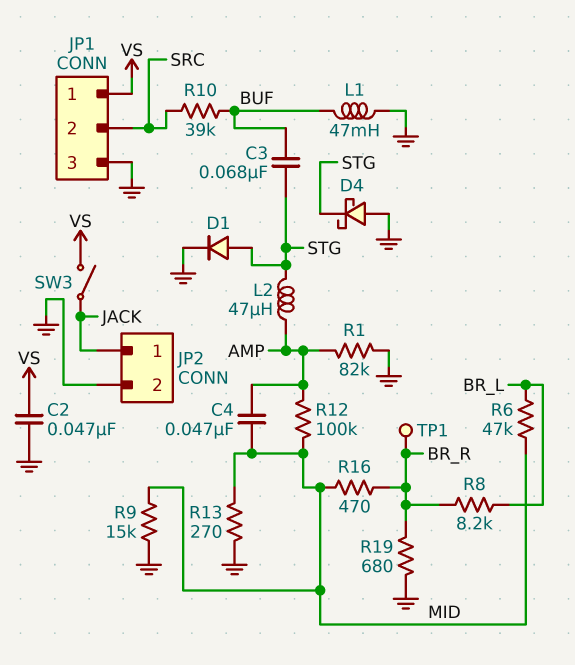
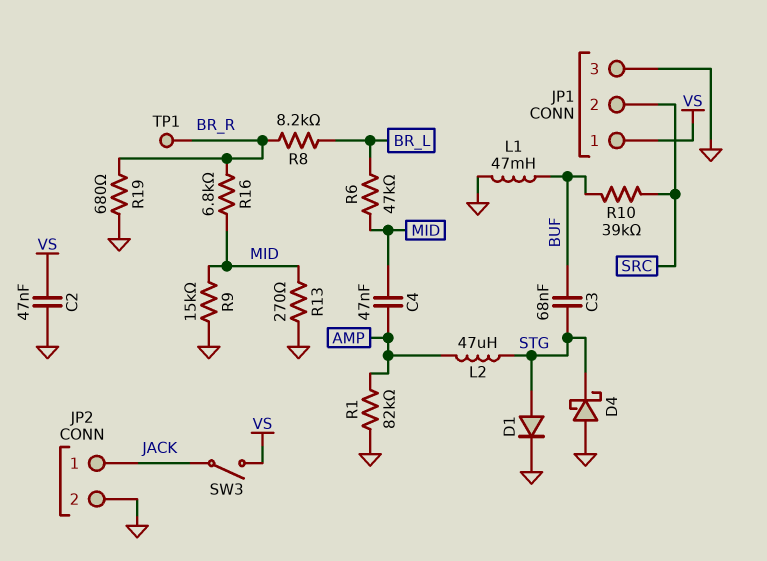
R12: 100k (AMP, MID) -> none
R16: 470 (BR_R, MID) -> 6.8k (BR_R, MID)

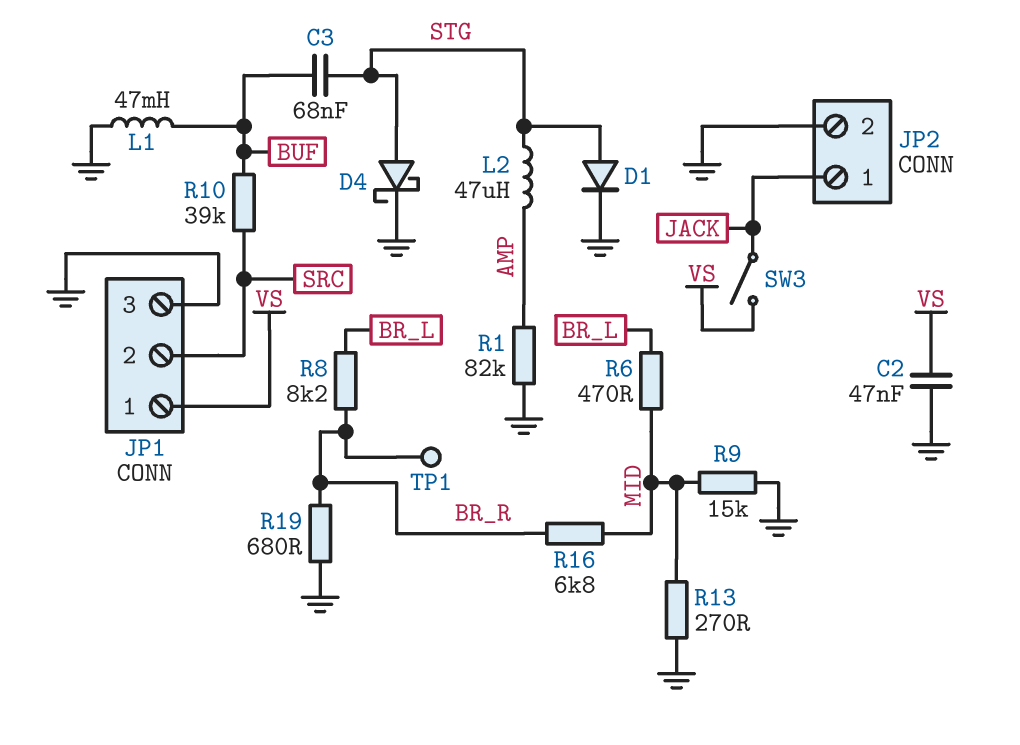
C4: 47nF (AMP, MID) -> none
D4: schottky (A GND, K STG) -> schottky (A STG, K GND)
R6: 47k (BR_L, MID) -> 470 (BR_L, MID)

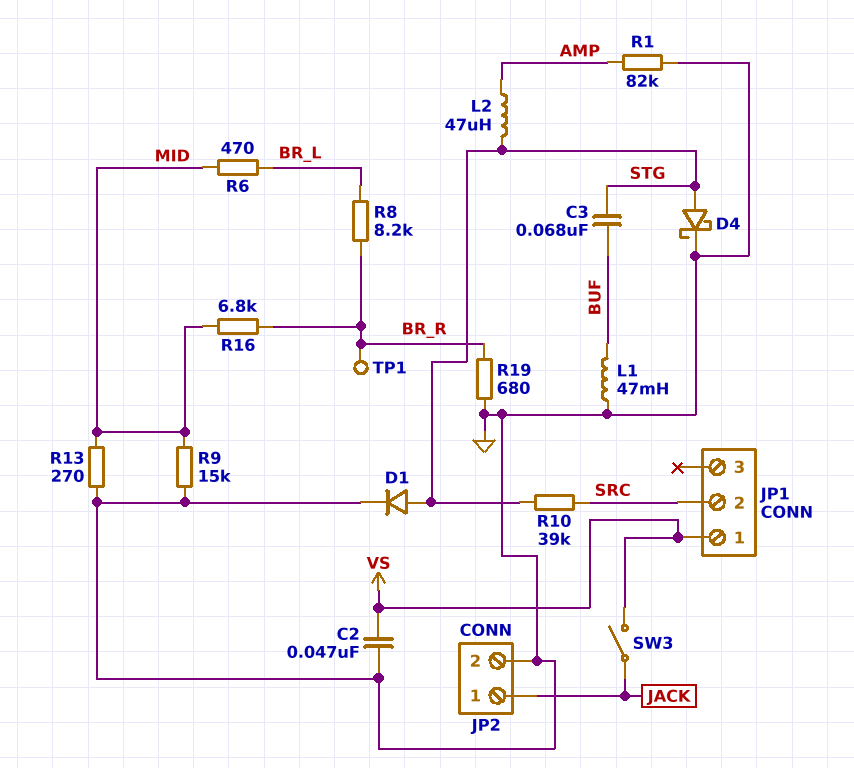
JP1 pin 3: GND -> none
R10: 39k (BUF, SRC) -> 39k (SRC, STG)

